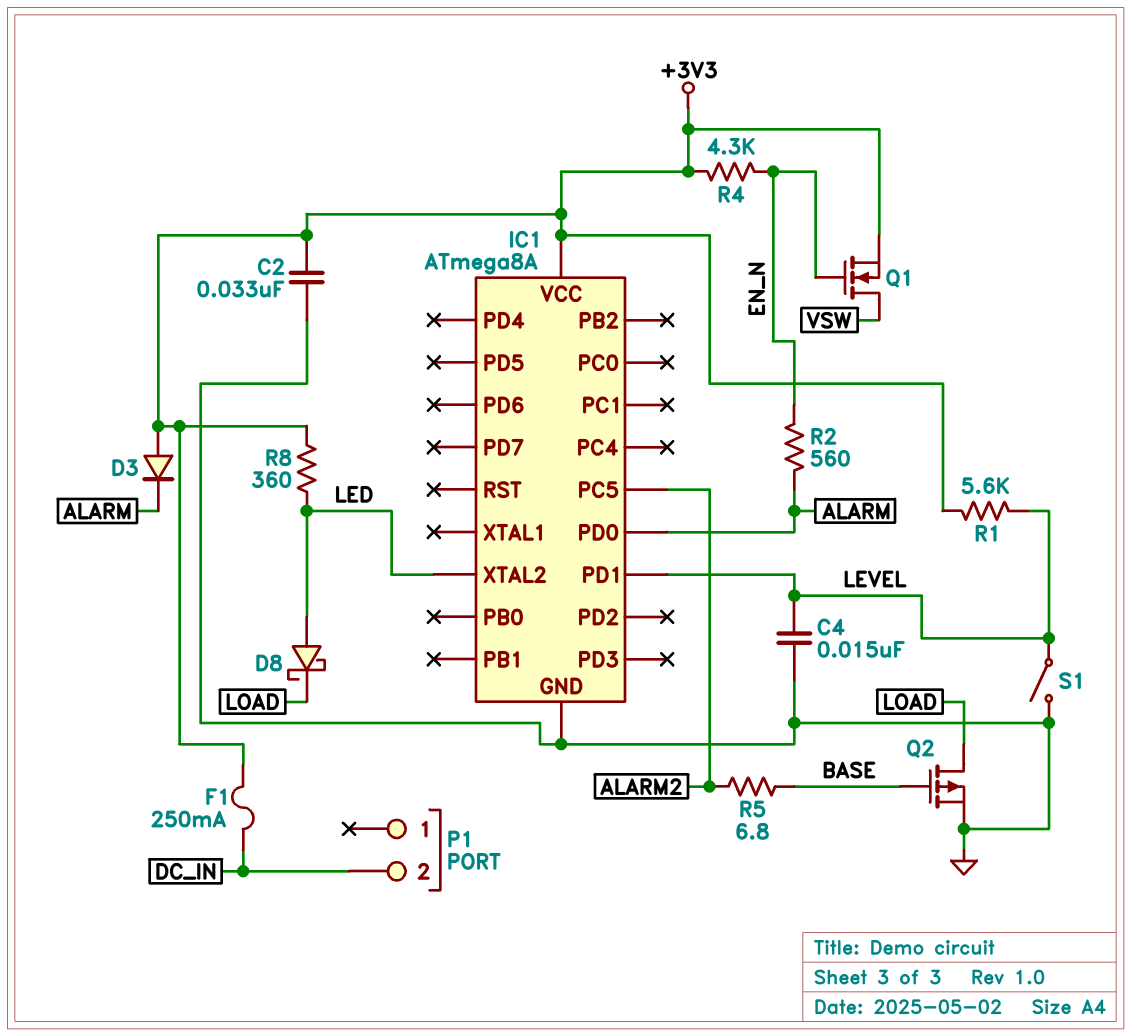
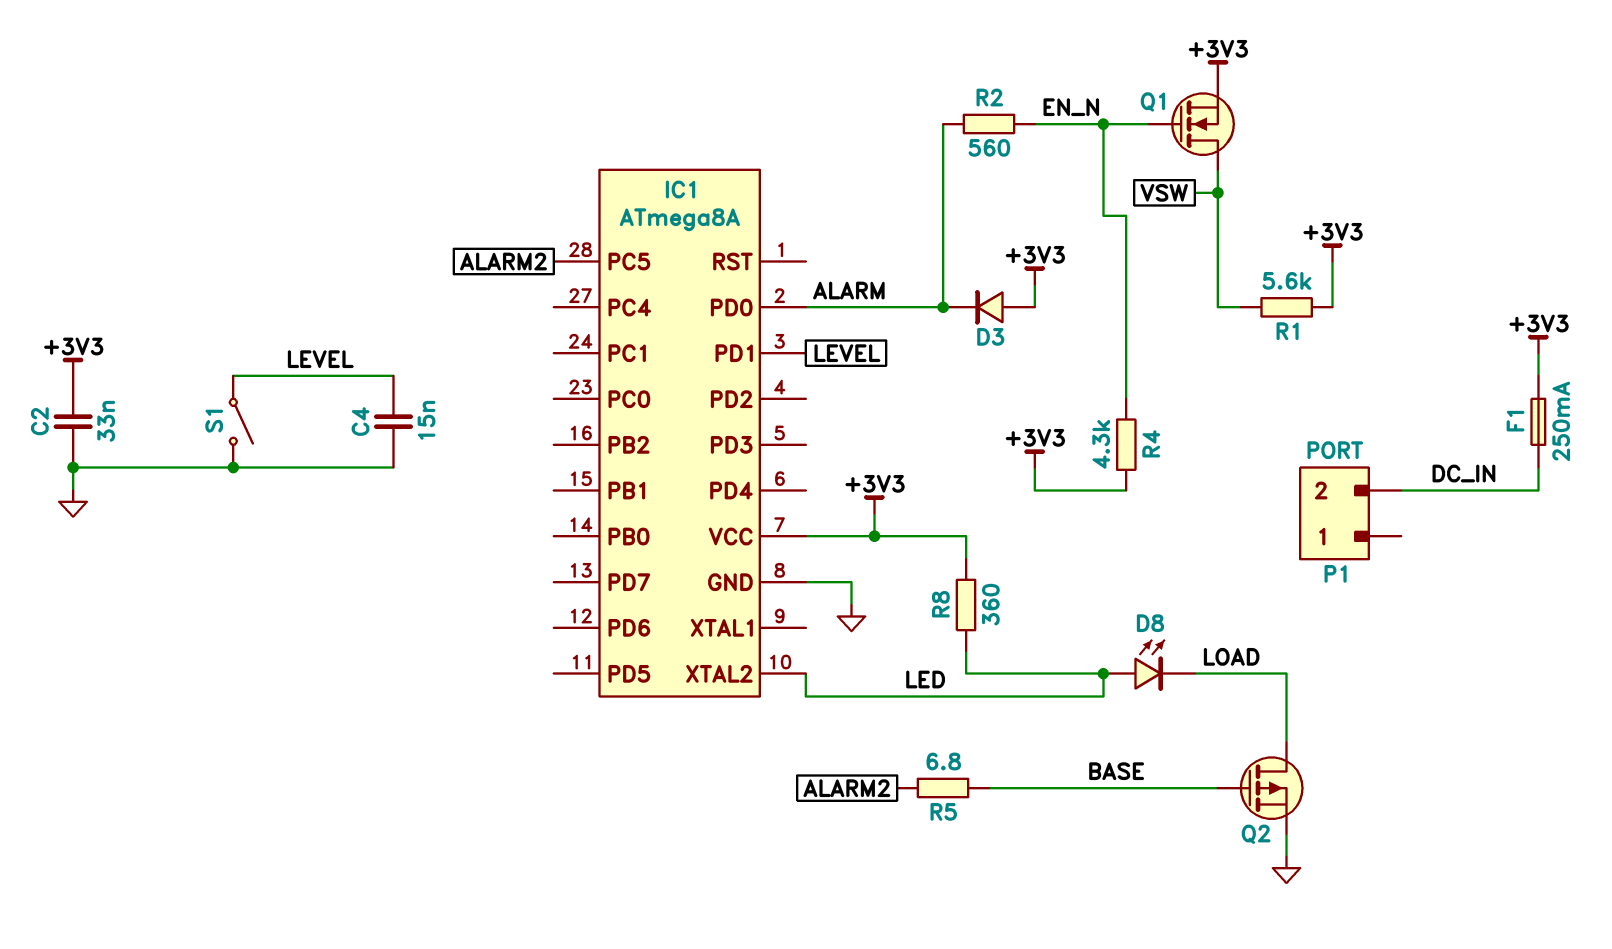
D8: schottky (A LED, K LOAD) -> LED (A LED, K LOAD)
R1: 5.6k (+3V3, LEVEL) -> 5.6k (+3V3, VSW)

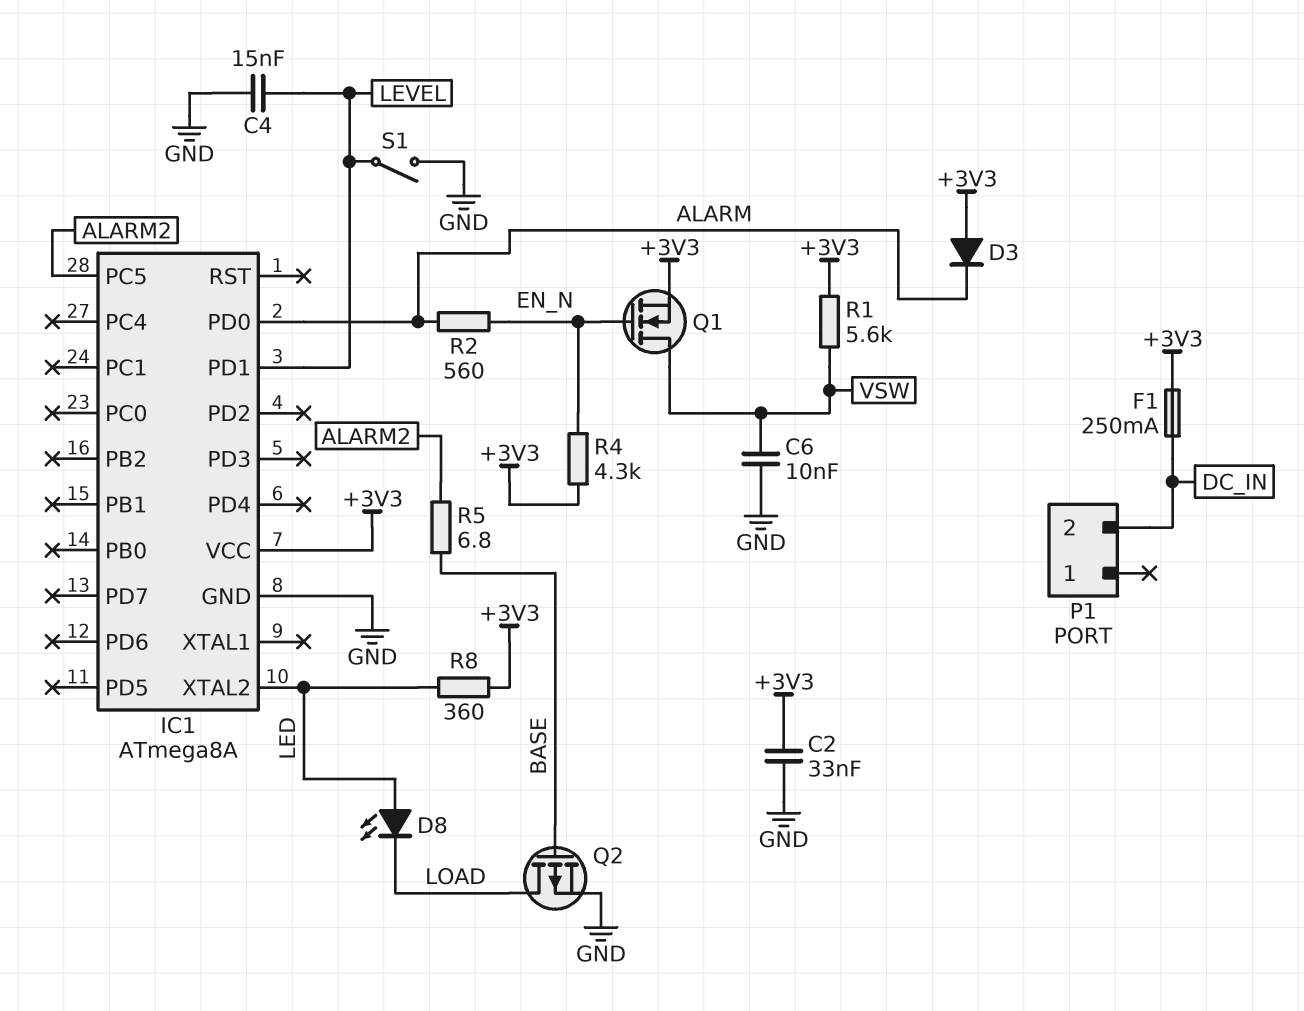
C6: none -> 10nF (GND, VSW)

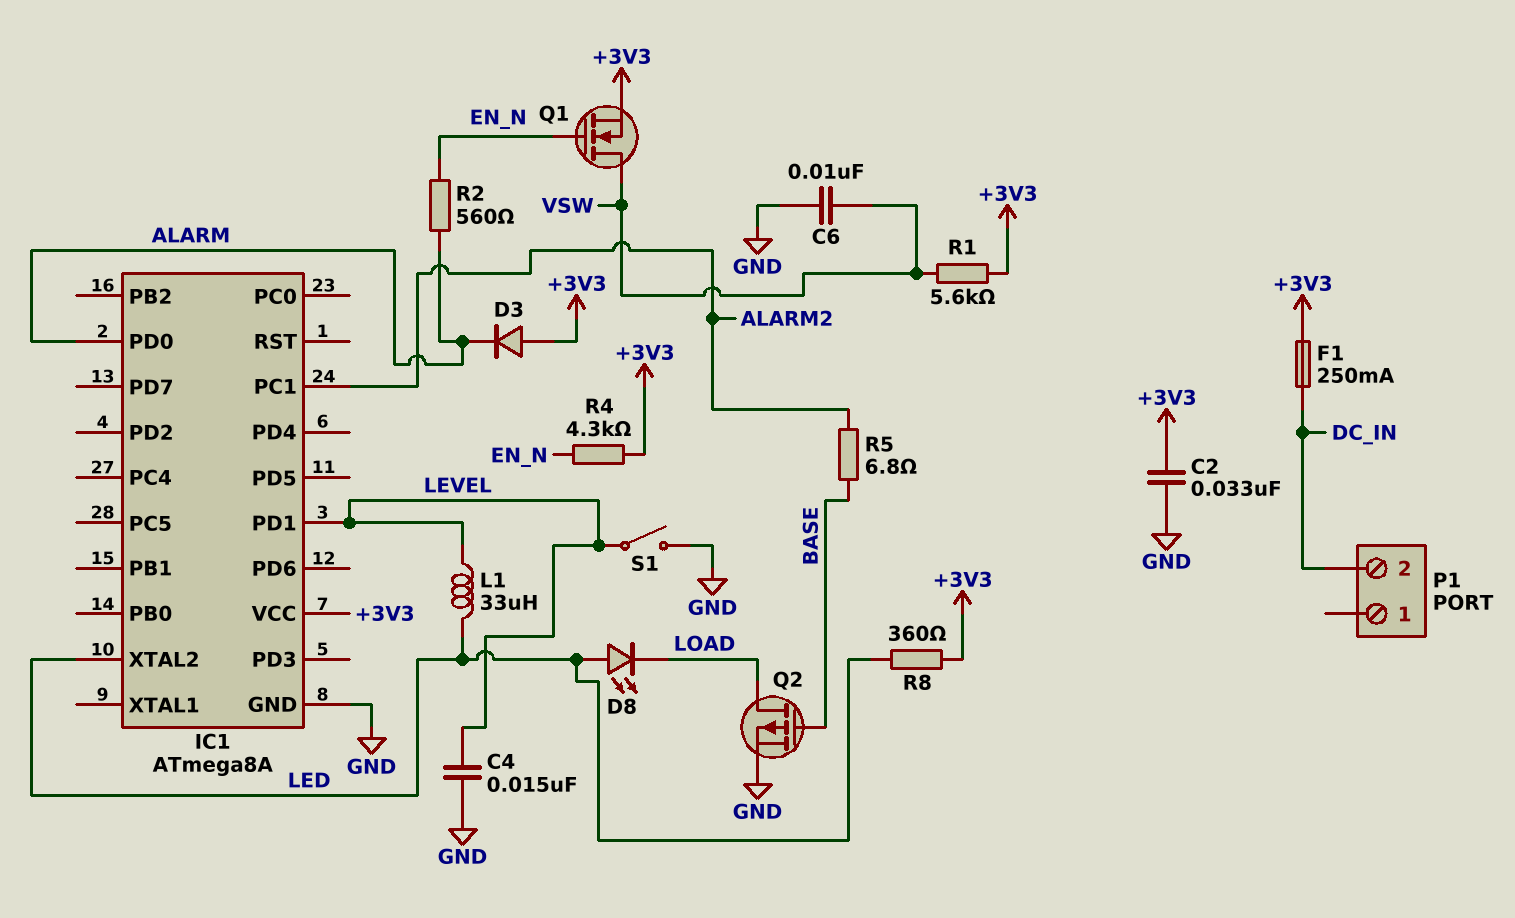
IC1 pin PC1: none -> ALARM2
IC1 pin PC5: ALARM2 -> none
L1: none -> 33uH (LED, LEVEL)

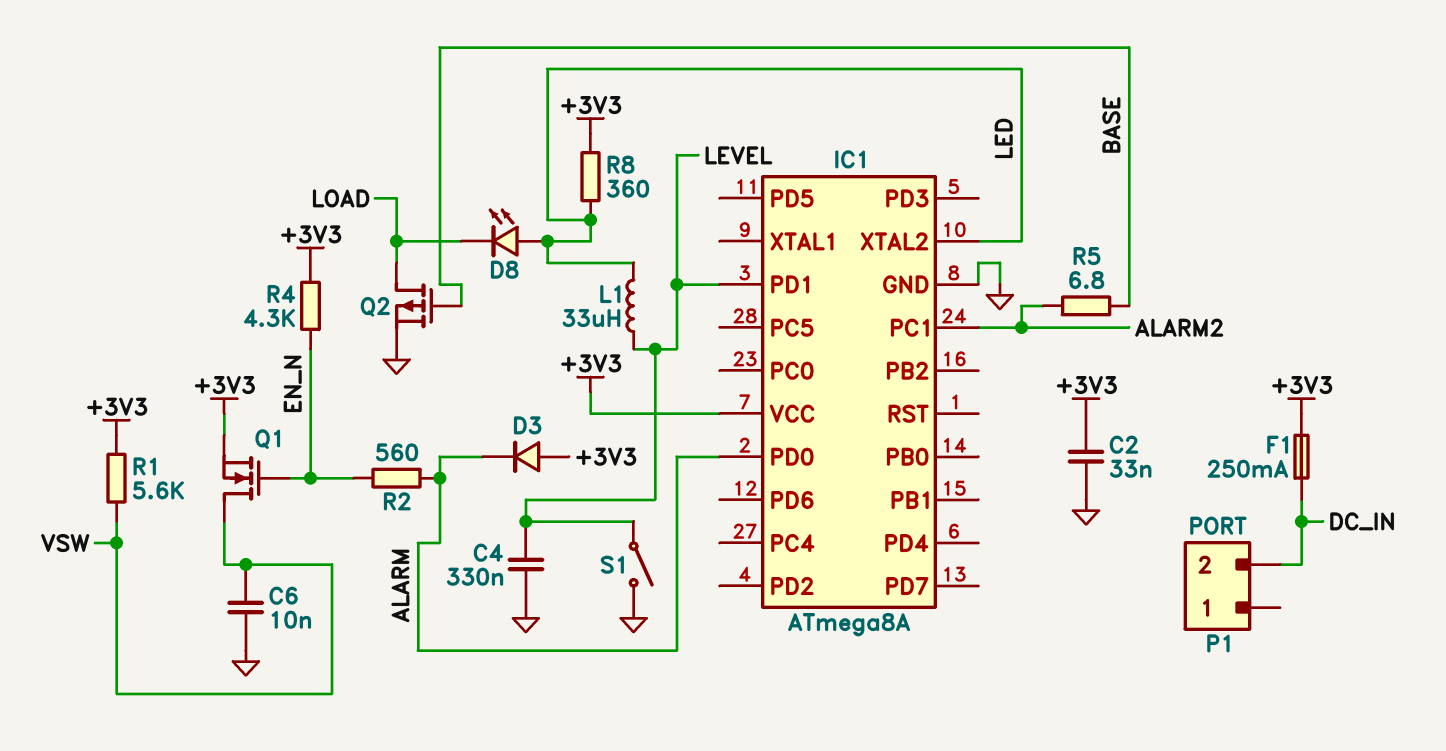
C4: 15nF (GND, LEVEL) -> 330nF (GND, LEVEL)

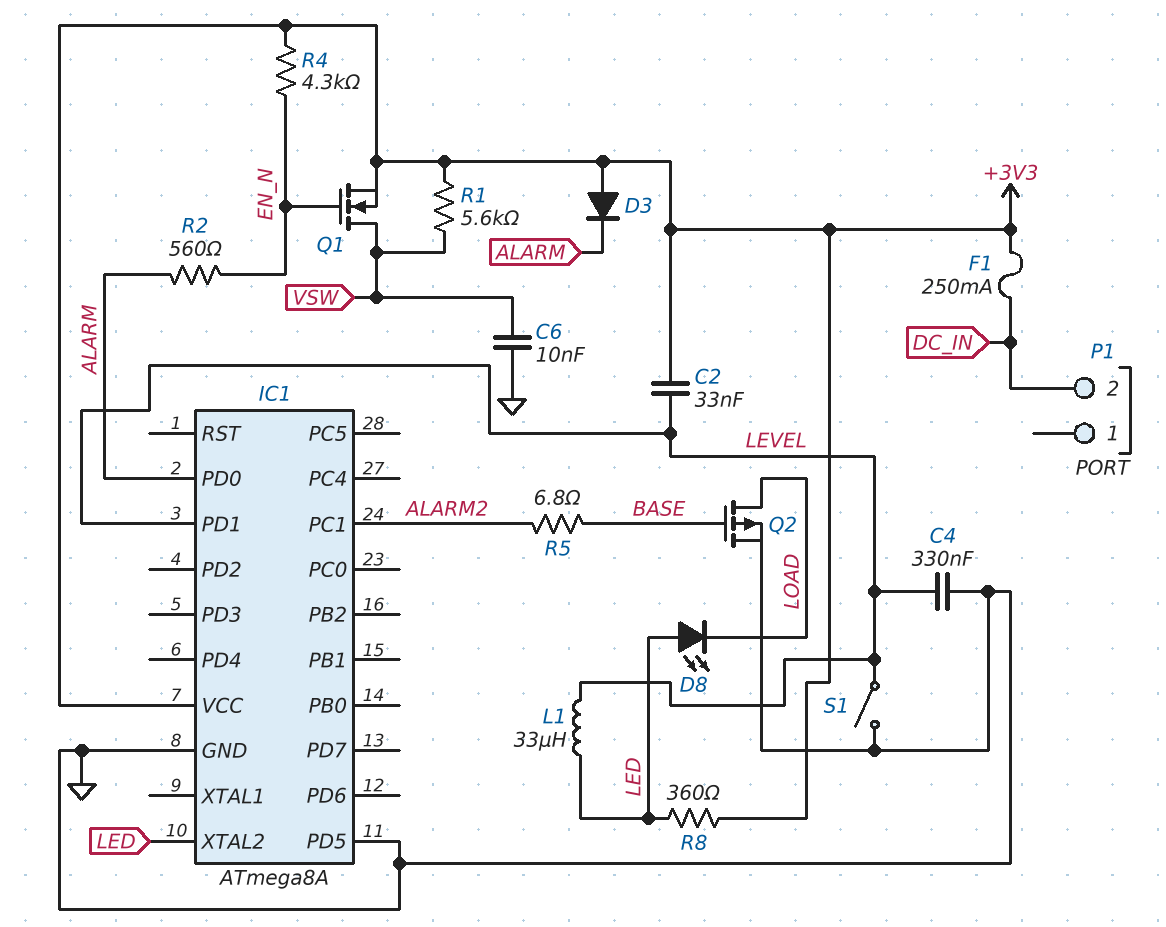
C2: 33nF (+3V3, GND) -> 33nF (+3V3, LEVEL)
IC1 pin PD5: none -> GND

